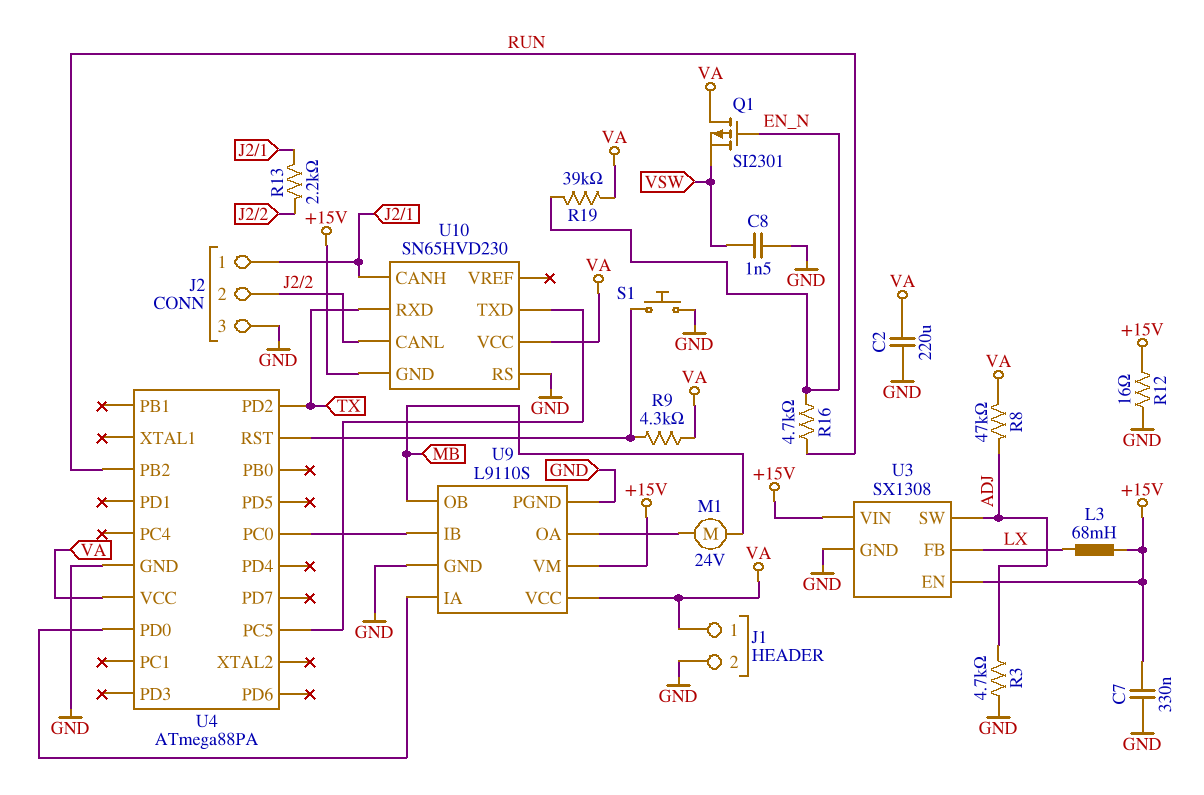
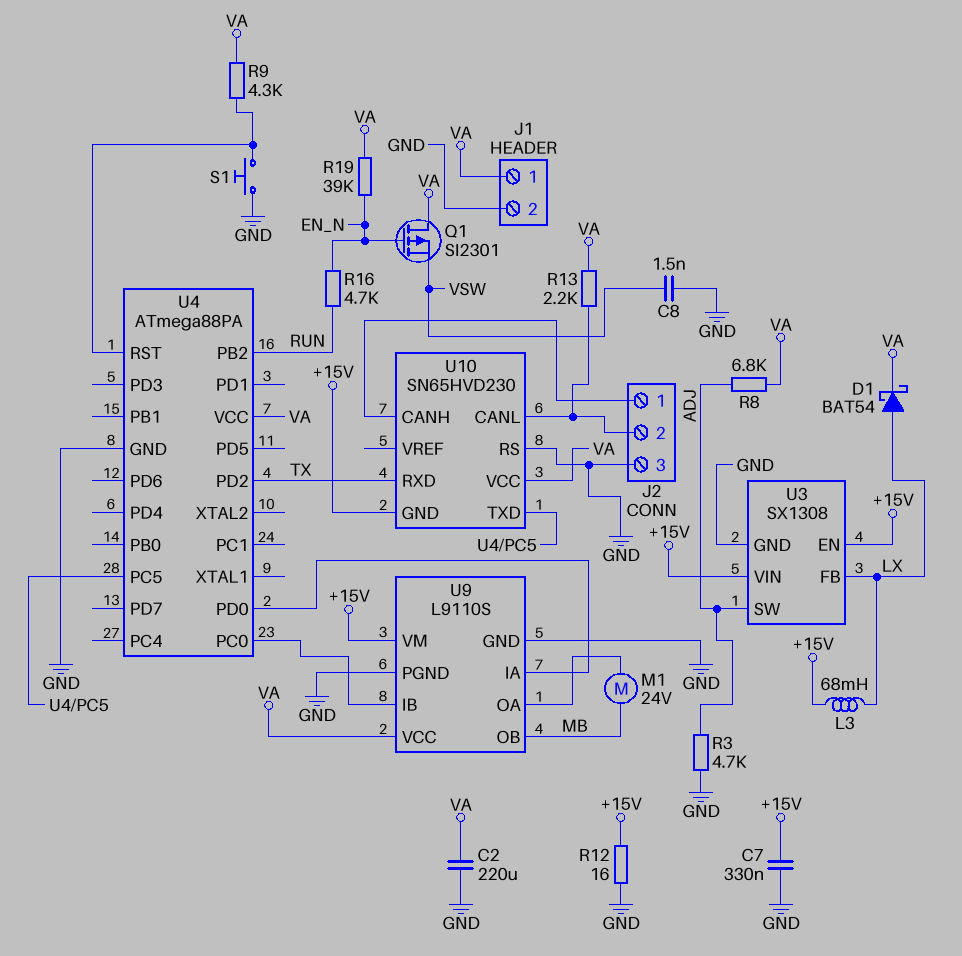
D1: none -> schottky BAT54 (A LX, K VA)
R8: 47k (ADJ, VA) -> 6.8k (ADJ, VA)
R13: 2.2k (J2/1, J2/2) -> 2.2k (J2/2, VA)

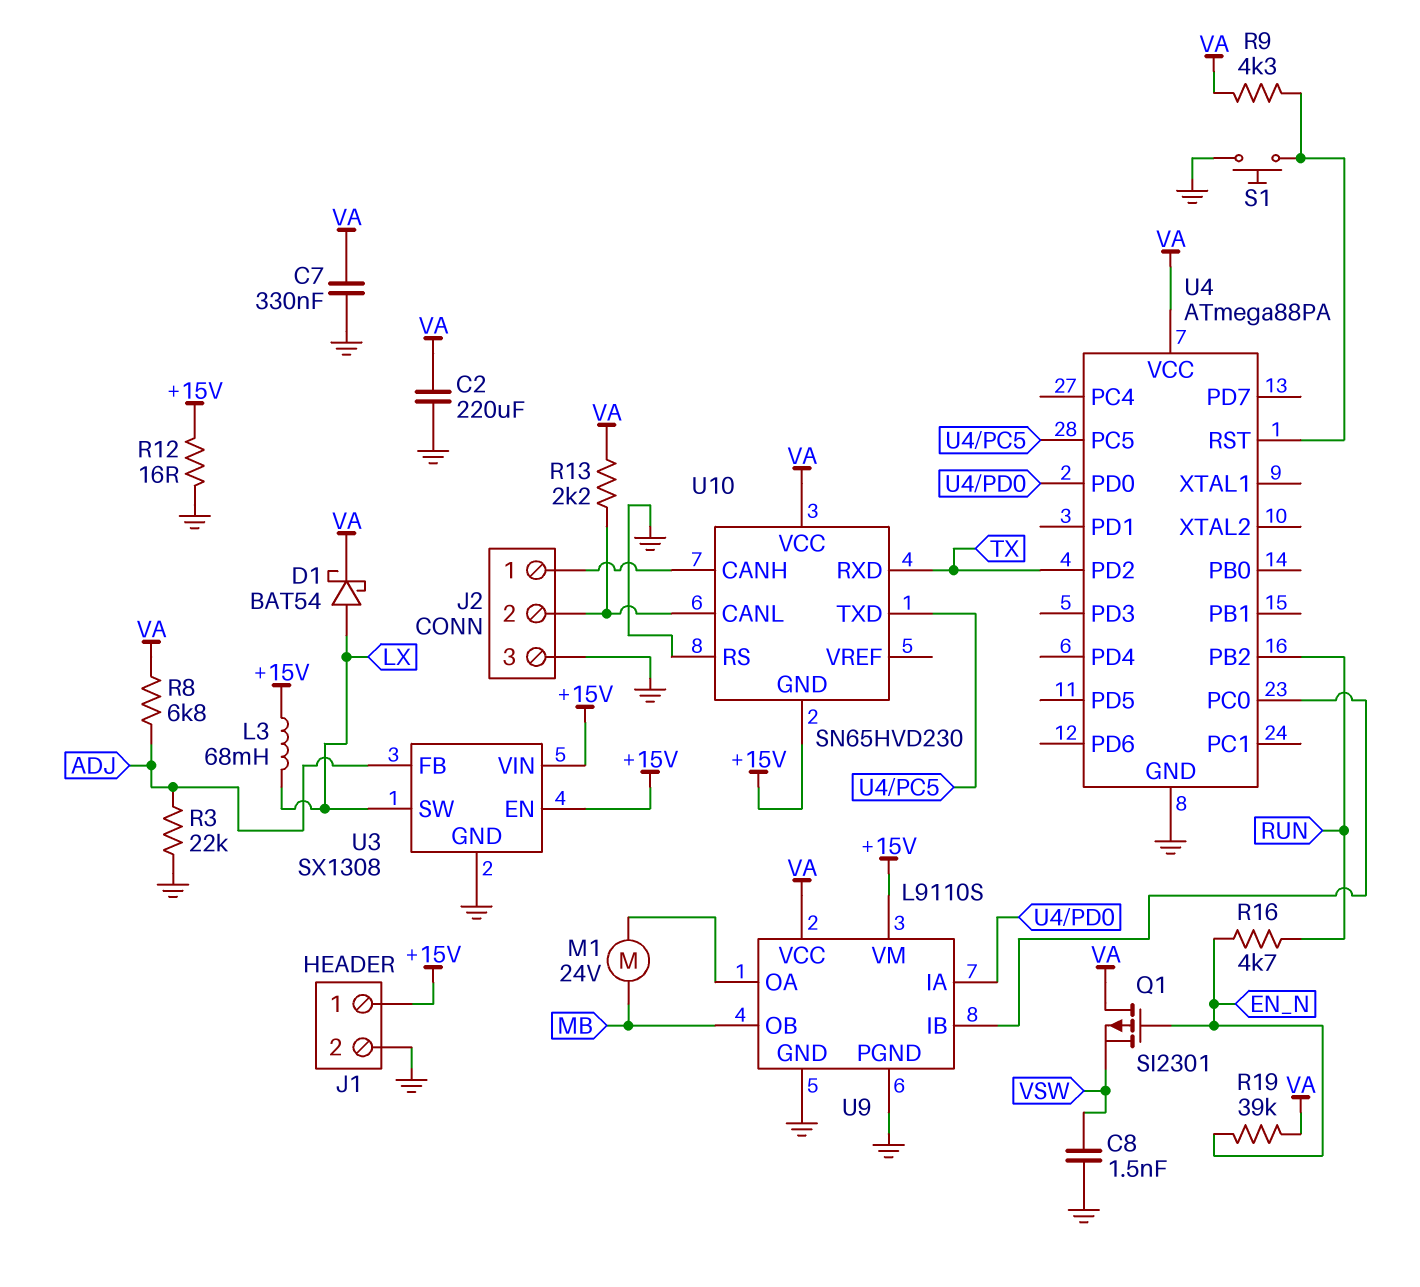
C7: 330nF (+15V, GND) -> 330nF (GND, VA)
J1 pin 1: VA -> +15V
R3: 4.7k (ADJ, GND) -> 22k (ADJ, GND)
U3 pin FB: LX -> ADJ
U3 pin SW: ADJ -> LX

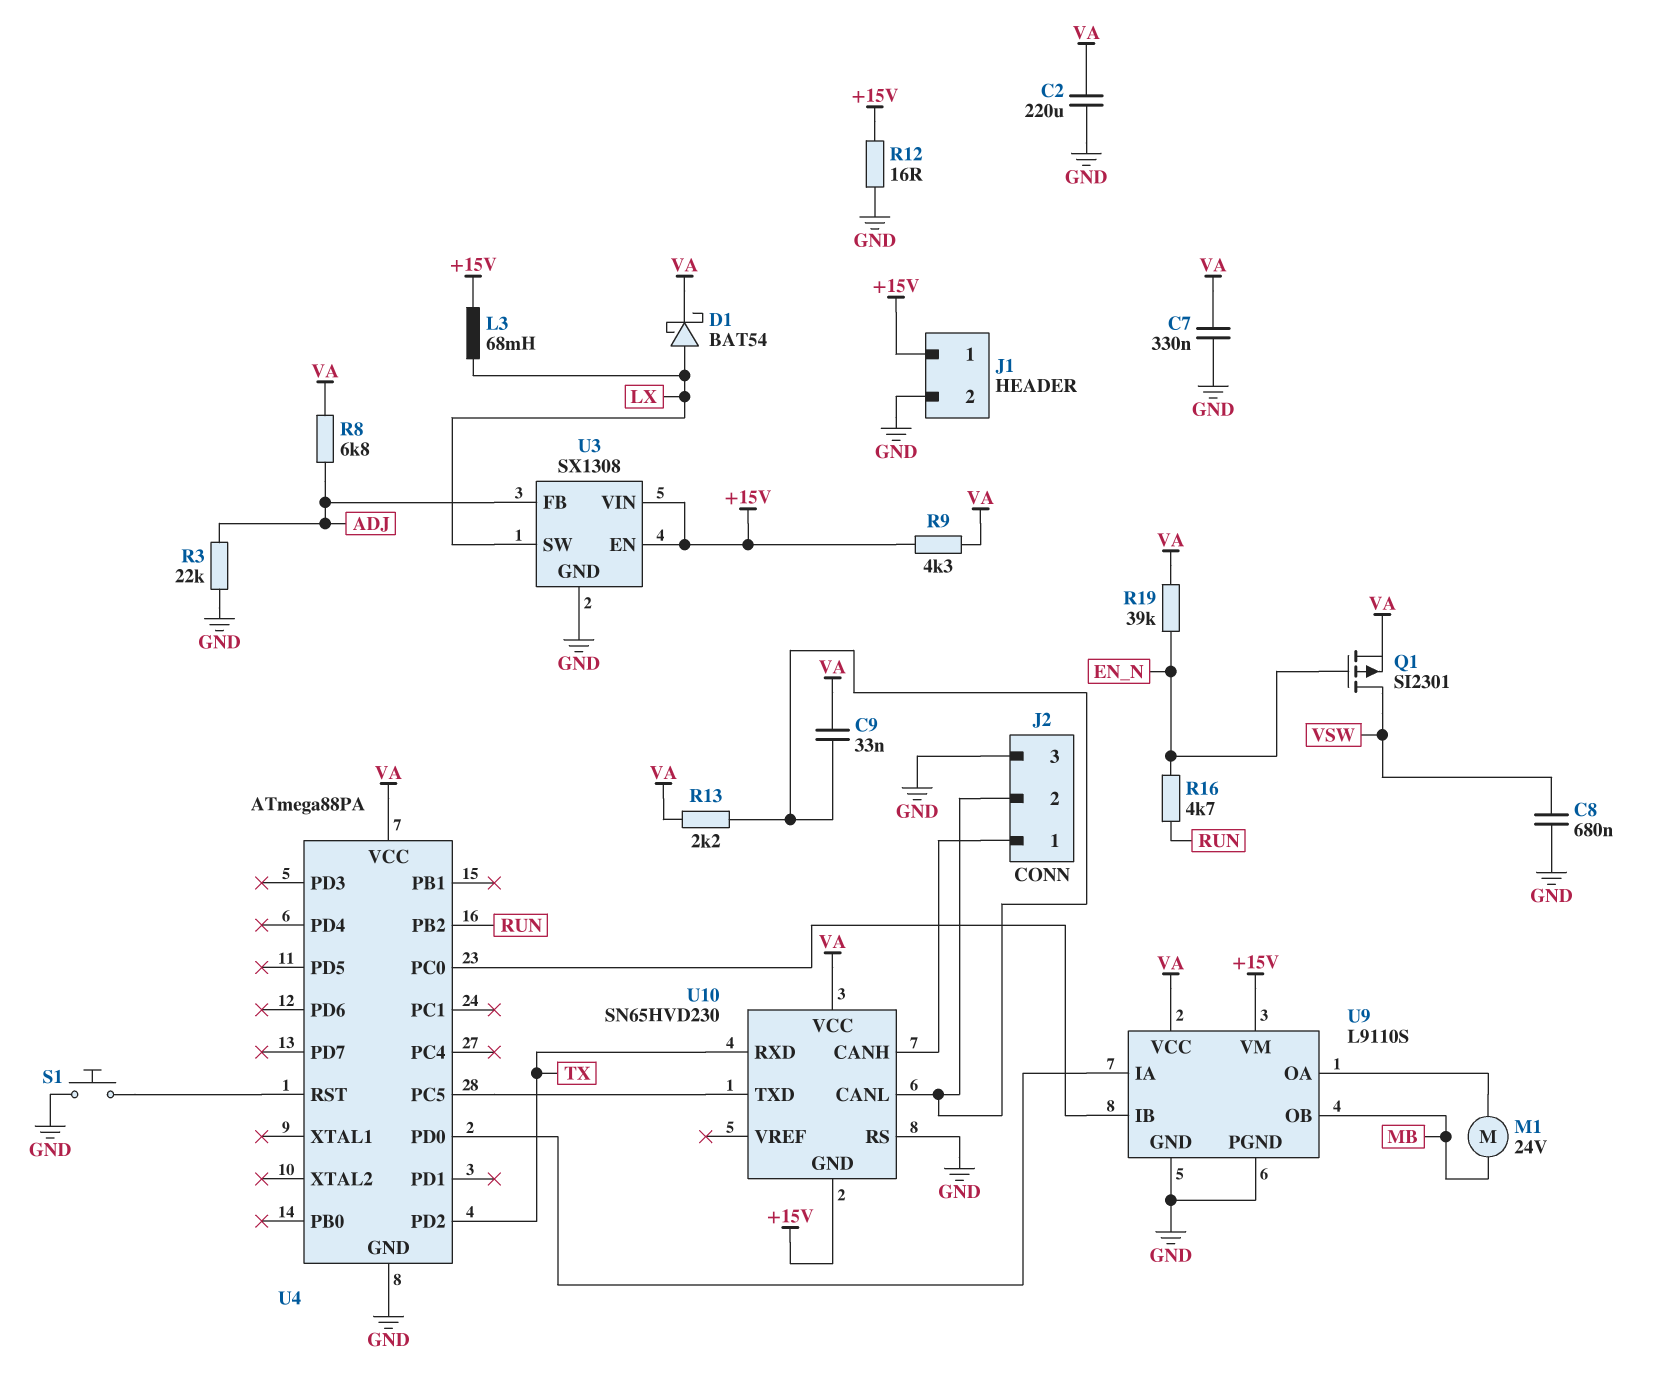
C8: 1.5nF (GND, VSW) -> 680nF (GND, VSW)
C9: none -> 33nF (J2/2, VA)
Q1: PMOS SI2301 (G EN_N, D VA, S VSW) -> PMOS SI2301 (G EN_N, D VSW, S VA)
R9: 4.3k (U4/RST, VA) -> 4.3k (+15V, VA)

